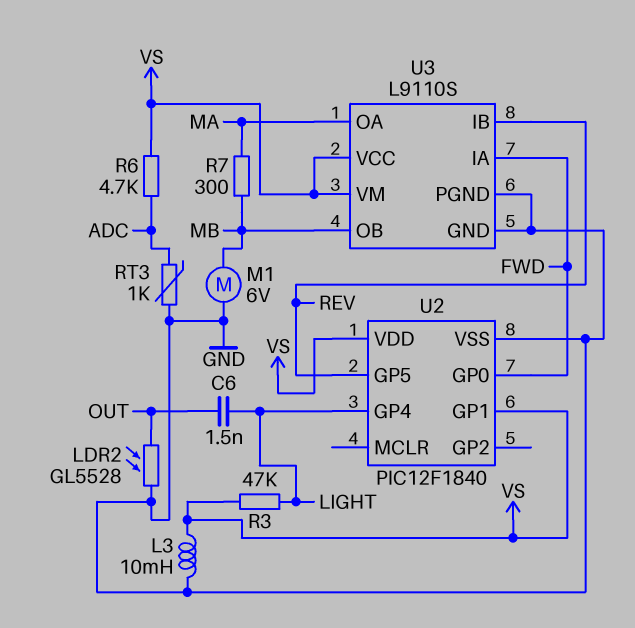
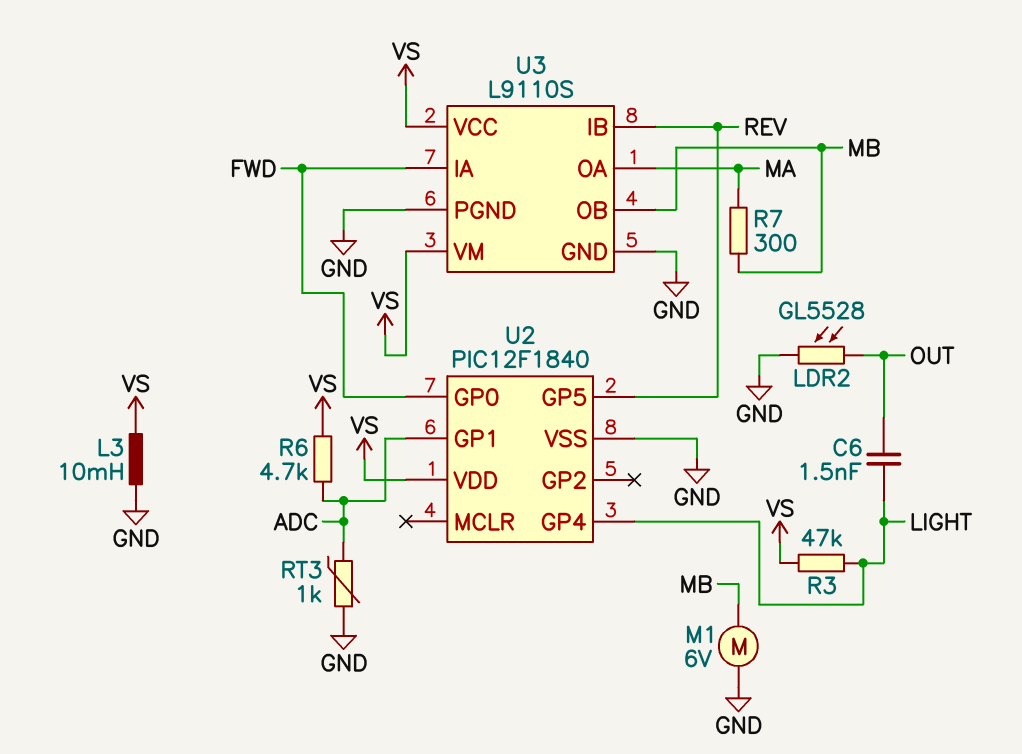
U2 pin GP1: VS -> ADC

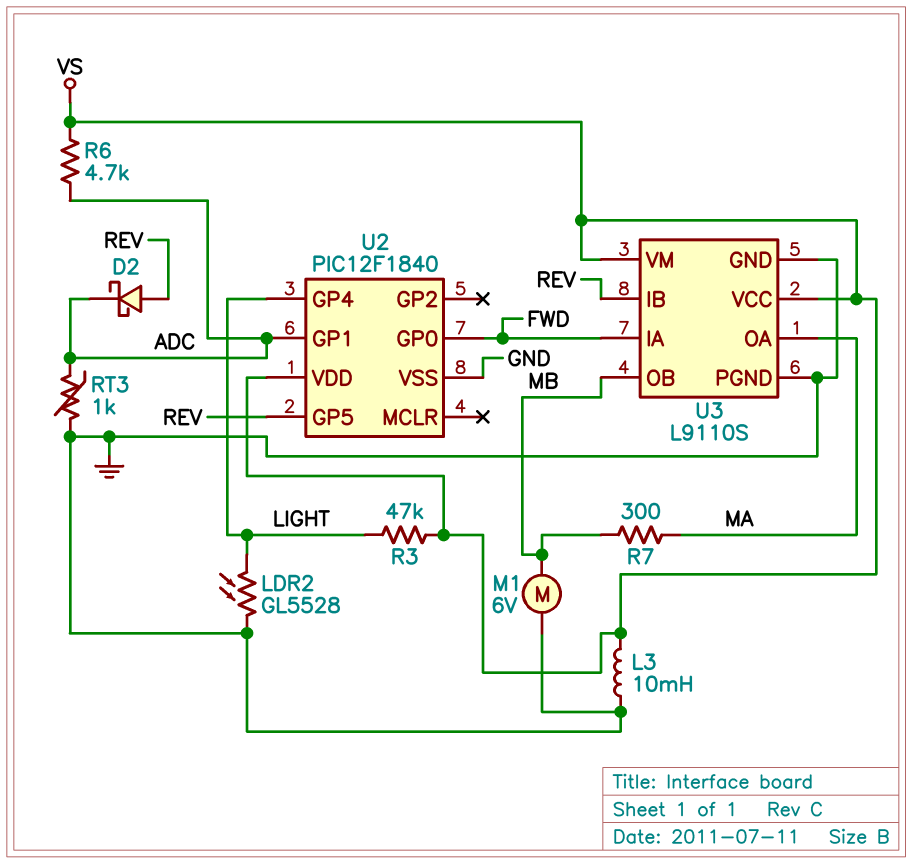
C6: 1.5nF (LIGHT, OUT) -> none
D2: none -> schottky (A REV, K ADC)
LDR2: GL5528 (GND, OUT) -> GL5528 (GND, LIGHT)

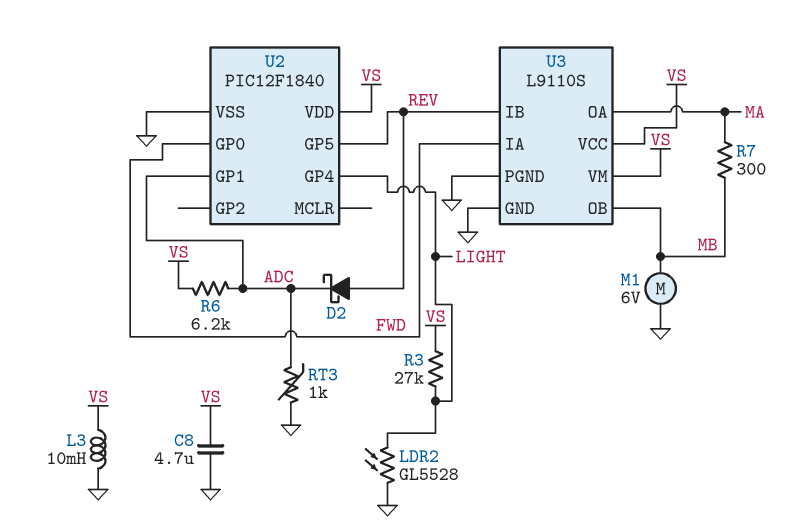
C8: none -> 4.7uF (GND, VS)
R3: 47k (LIGHT, VS) -> 27k (LIGHT, VS)
R6: 4.7k (ADC, VS) -> 6.2k (ADC, VS)

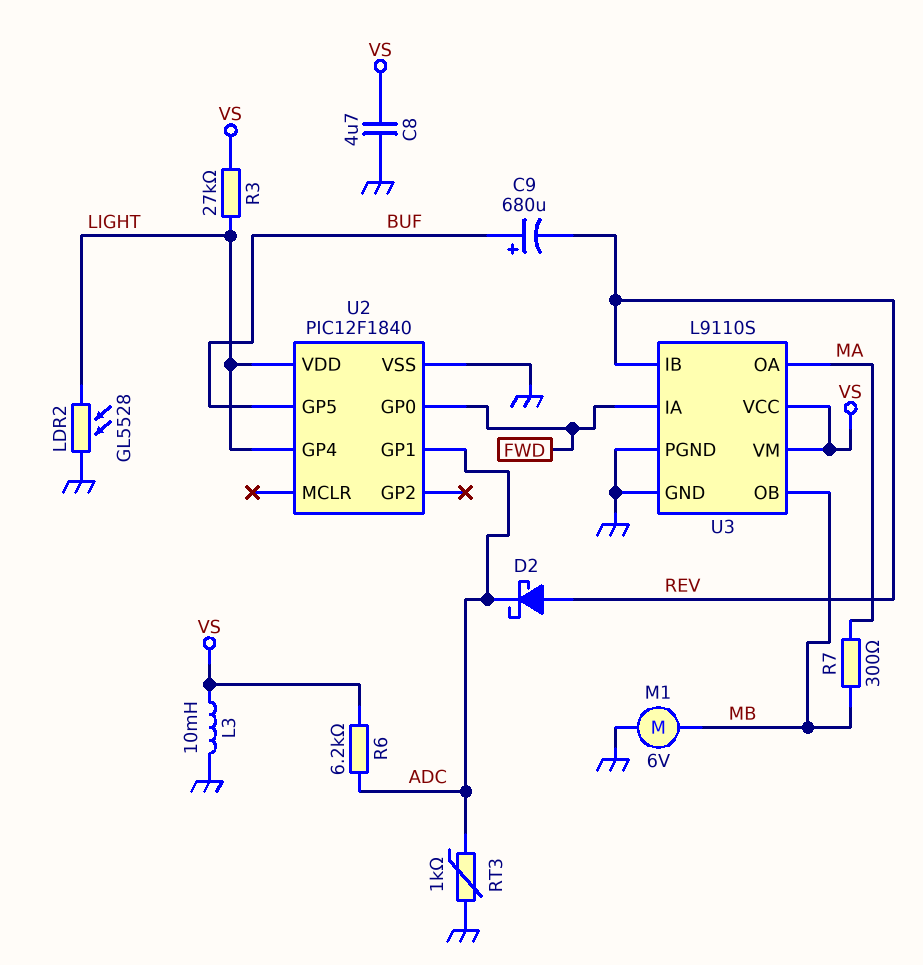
C9: none -> 680uF (plus BUF, minus REV)
U2 pin GP5: REV -> BUF
U2 pin VDD: VS -> LIGHT

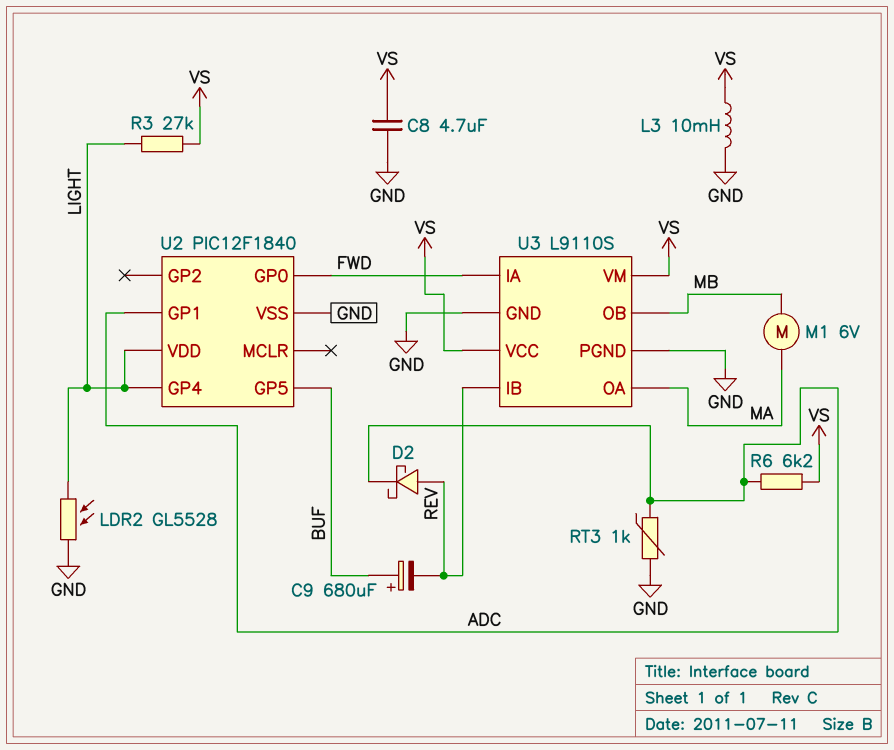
M1: motor 6V (GND, MB) -> motor 6V (MA, MB)
R7: 300 (MA, MB) -> none

